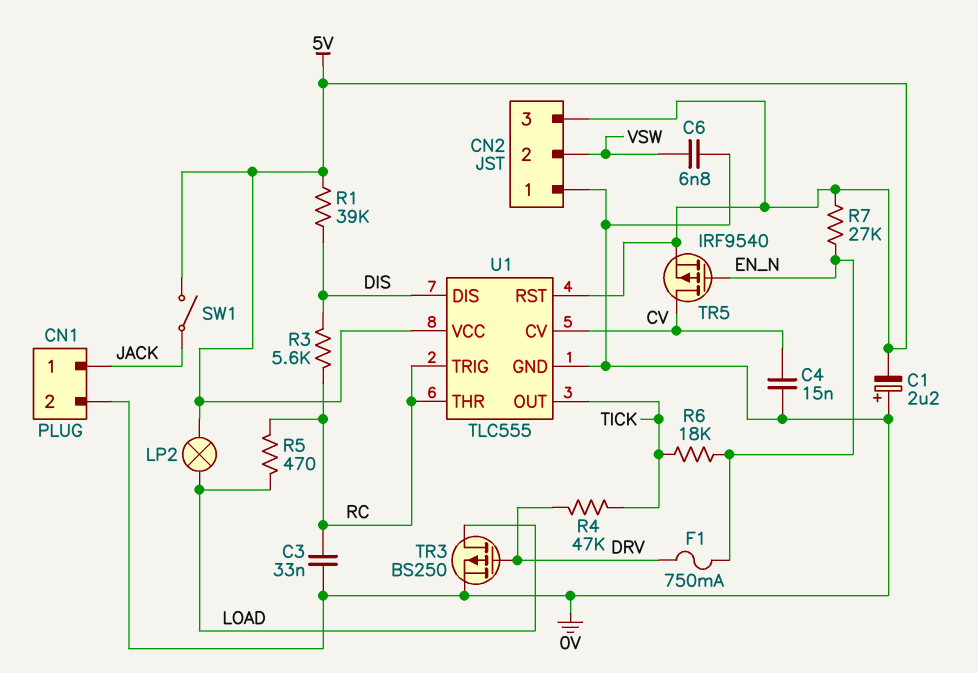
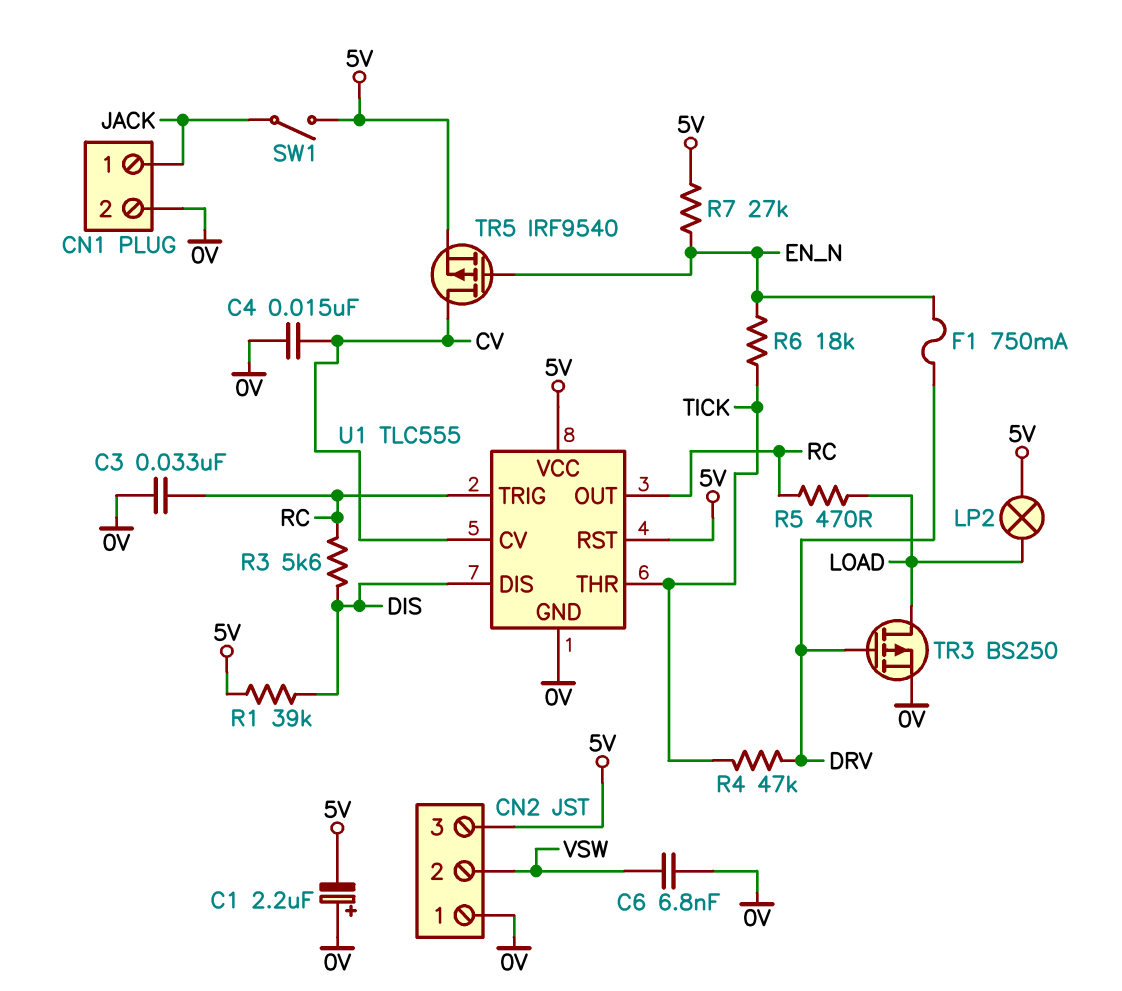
U1 pin OUT: TICK -> RC
U1 pin THR: RC -> TICK

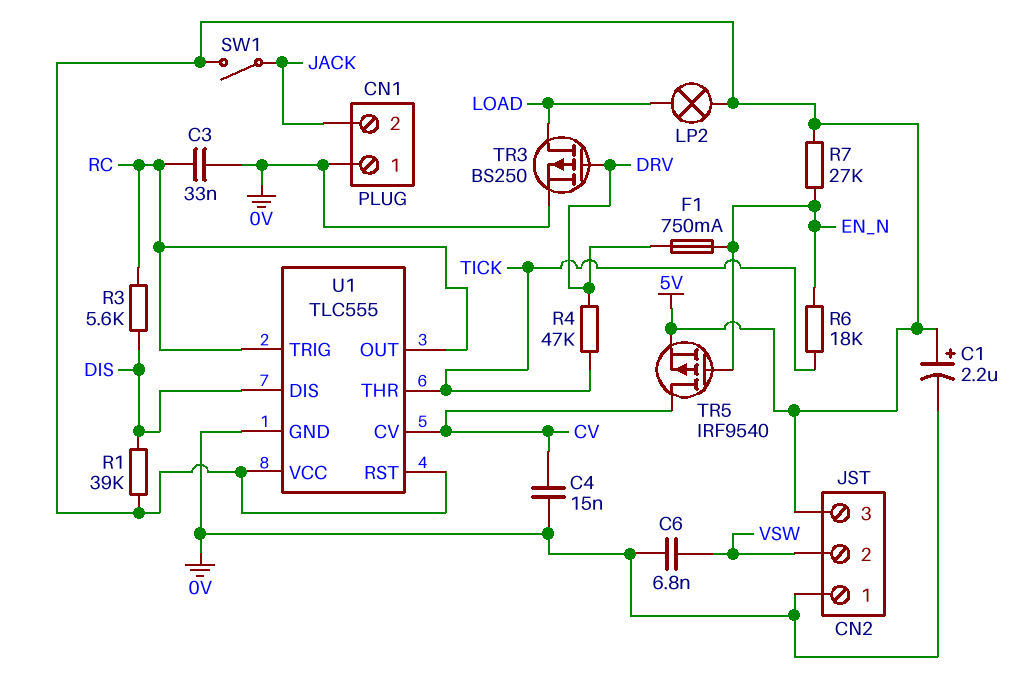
C1: 2.2uF (plus 0V, minus 5V) -> 2.2uF (plus 5V, minus 0V)
CN1 pin 1: JACK -> 0V
CN1 pin 2: 0V -> JACK
R5: 470 (LOAD, RC) -> none

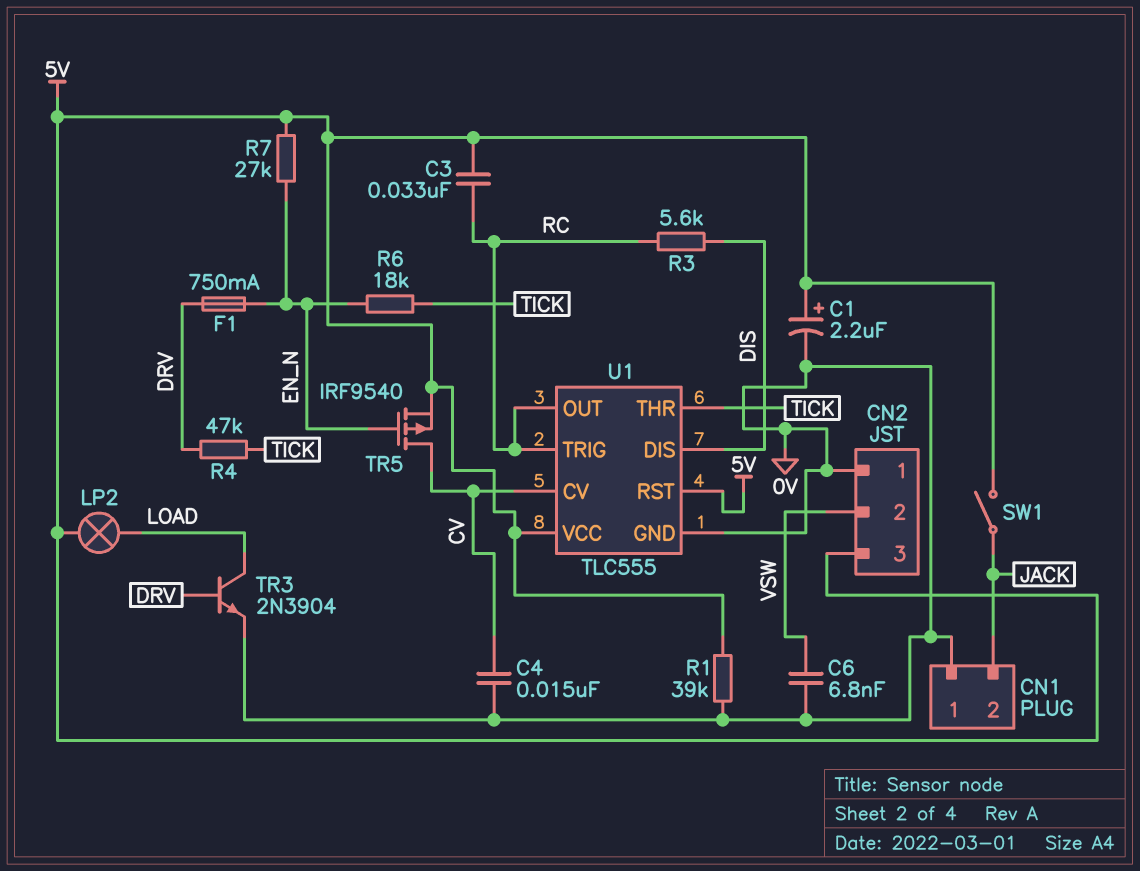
C3: 33nF (0V, RC) -> 33nF (5V, RC)
R1: 39k (5V, DIS) -> 39k (0V, 5V)
TR3: PMOS BS250 (G DRV, D LOAD, S 0V) -> NPN 2N3904 (B DRV, C LOAD, E 0V)

